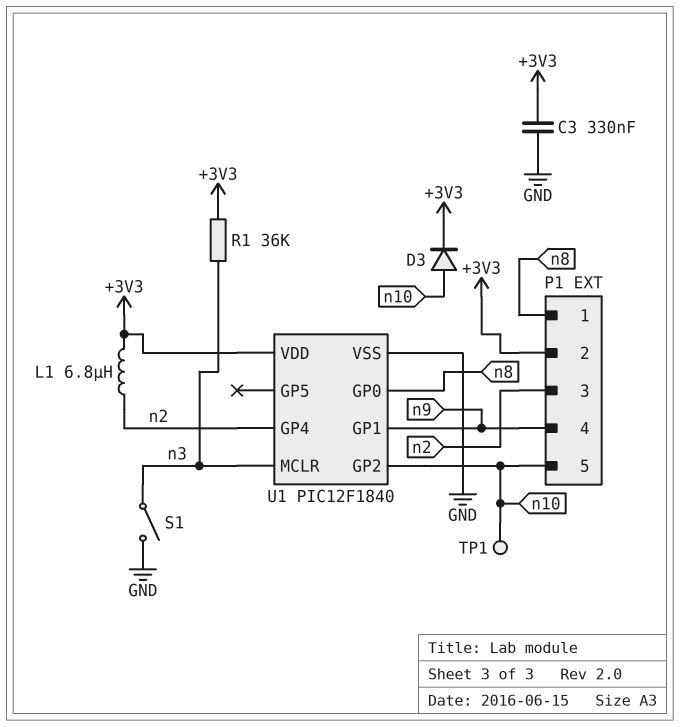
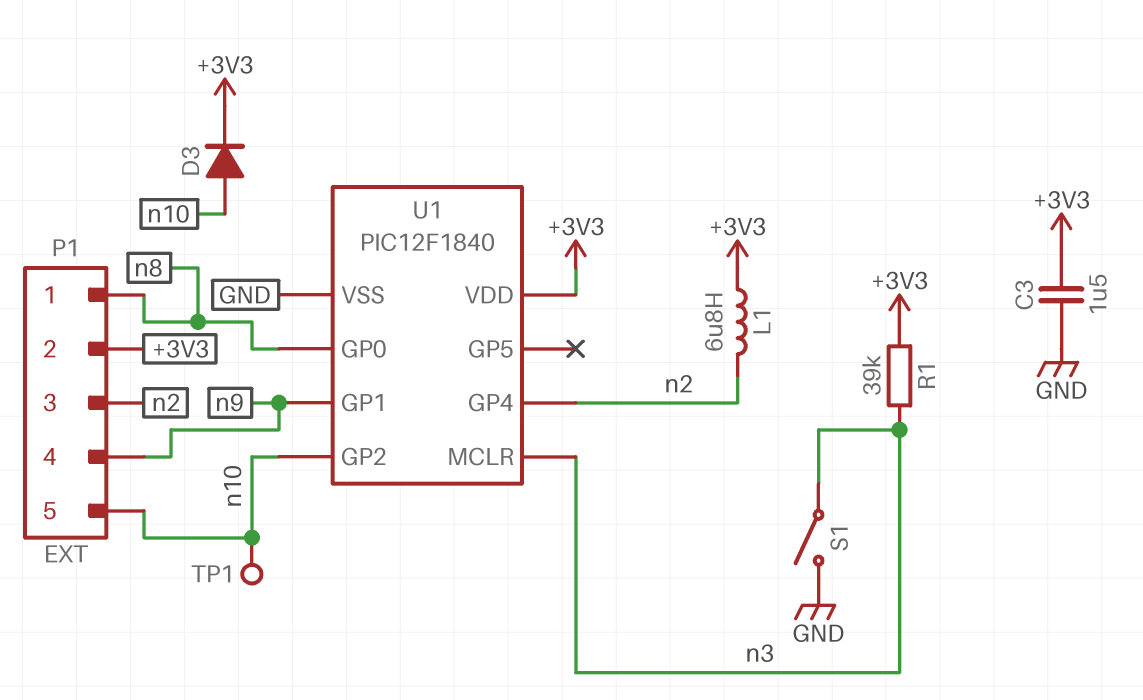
C3: 330nF (+3V3, GND) -> 1.5uF (+3V3, GND)
R1: 36k (+3V3, n3) -> 39k (+3V3, n3)

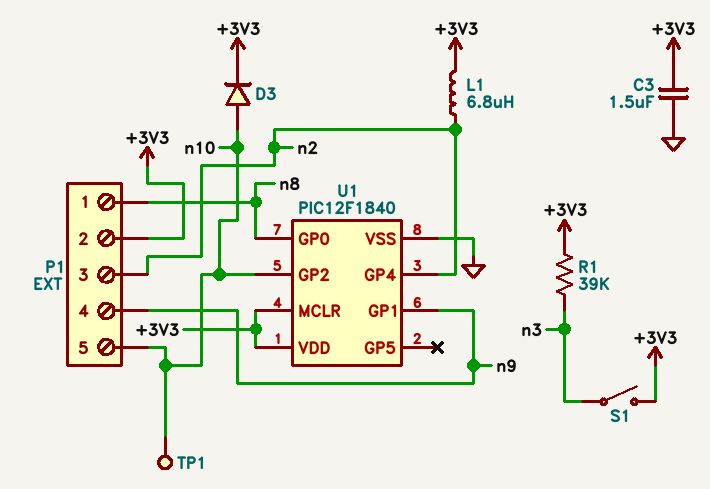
S1: switch (GND, n3) -> switch (+3V3, n3)
U1 pin MCLR: n3 -> +3V3

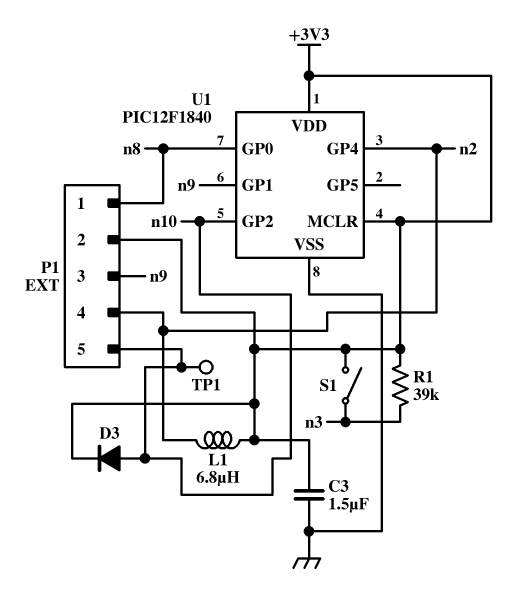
P1 pin 3: n2 -> n9
P1 pin 4: n9 -> n2

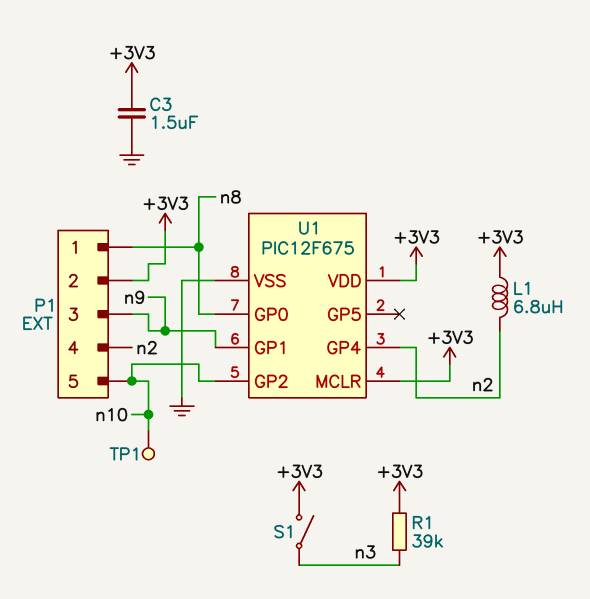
D3: diode (A n10, K +3V3) -> none
U1: PIC12F1840 -> PIC12F675

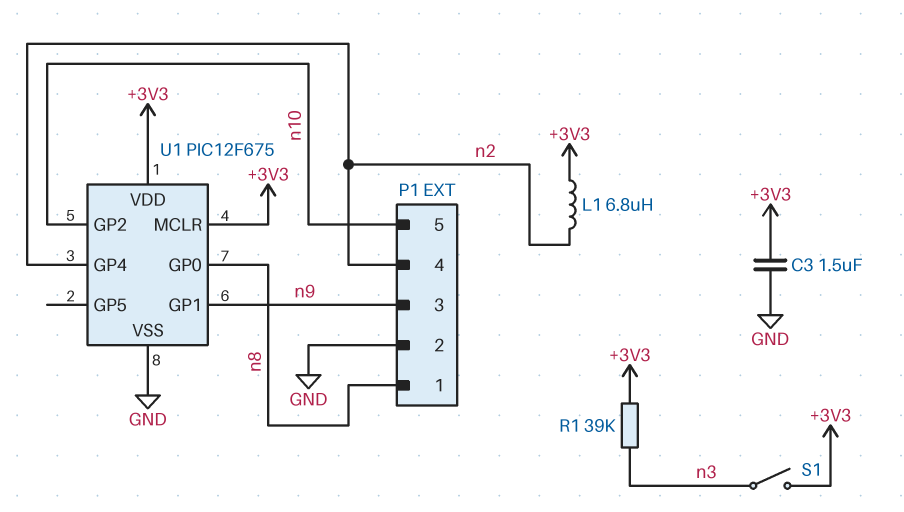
P1 pin 2: +3V3 -> GND
TP1: test point (n10) -> none

